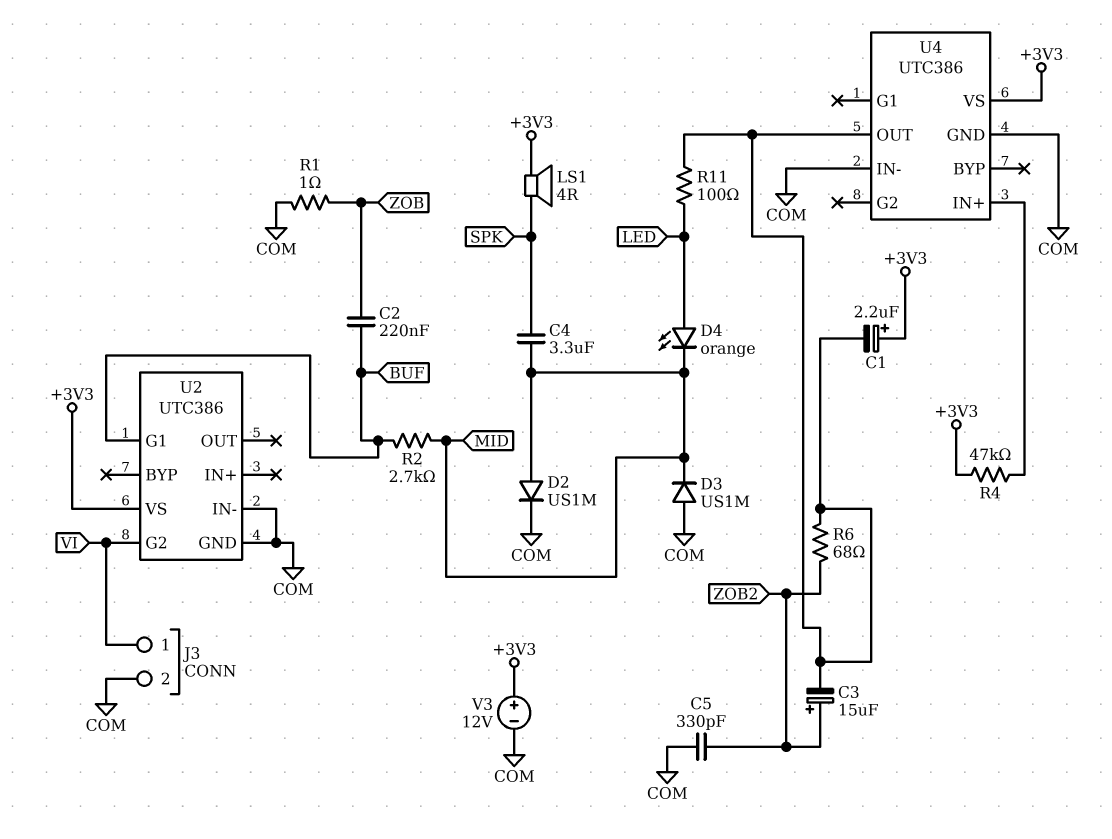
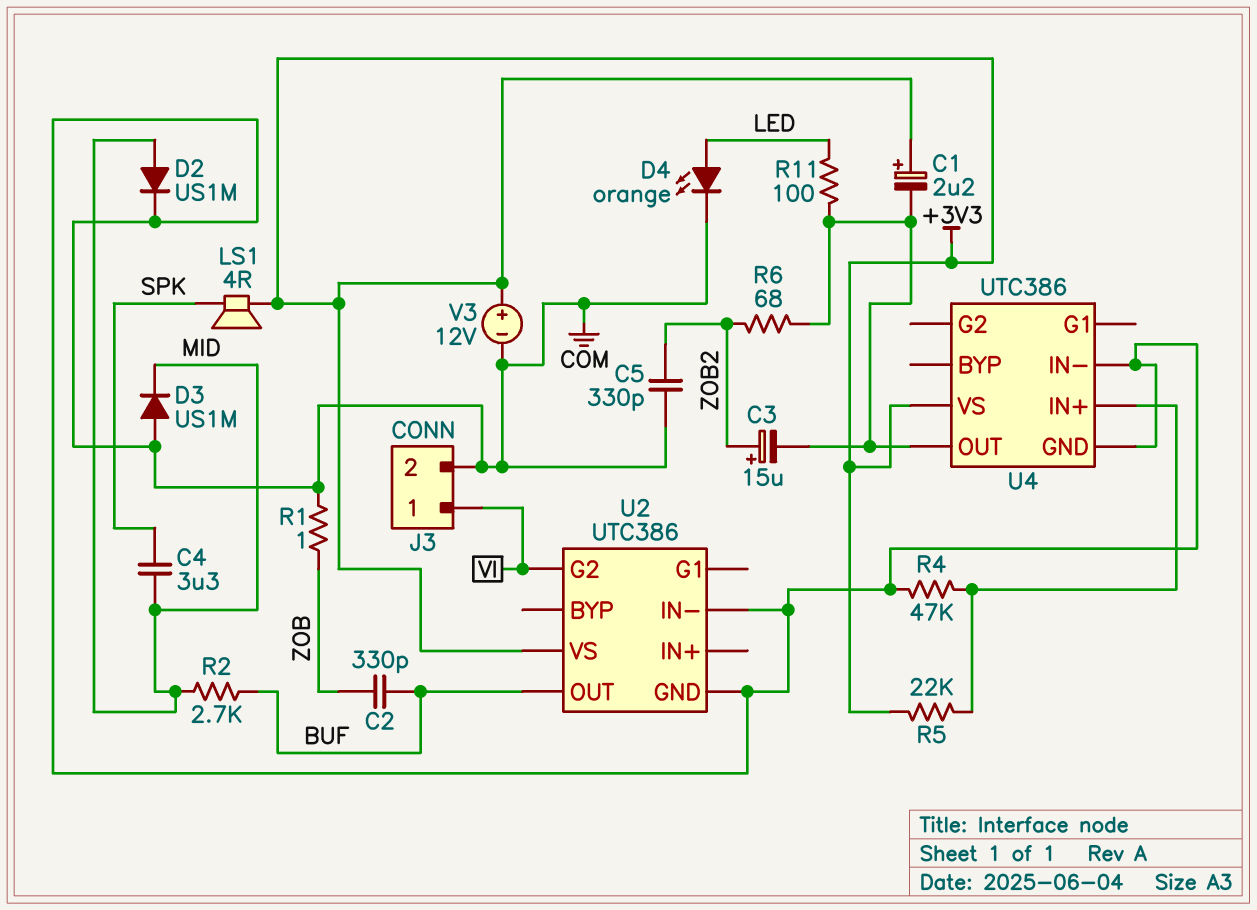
C2: 220nF (BUF, ZOB) -> 330pF (BUF, ZOB)
D4: LED orange (A LED, K MID) -> LED orange (A LED, K COM)
R4: 47k (+3V3, U4/IN+) -> 47k (COM, U4/IN+)
R5: none -> 22k (+3V3, U4/IN+)
U2 pin G1: BUF -> none
U2 pin OUT: none -> BUF

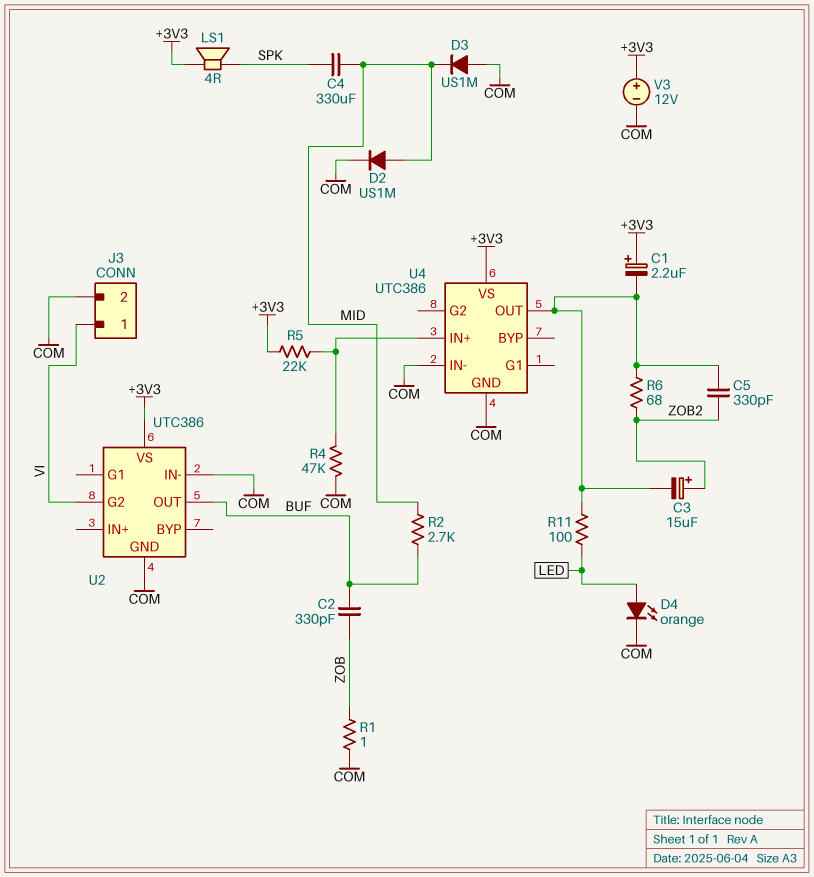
C4: 3.3uF (MID, SPK) -> 330uF (MID, SPK)
C5: 330pF (COM, ZOB2) -> 330pF (U4/OUT, ZOB2)

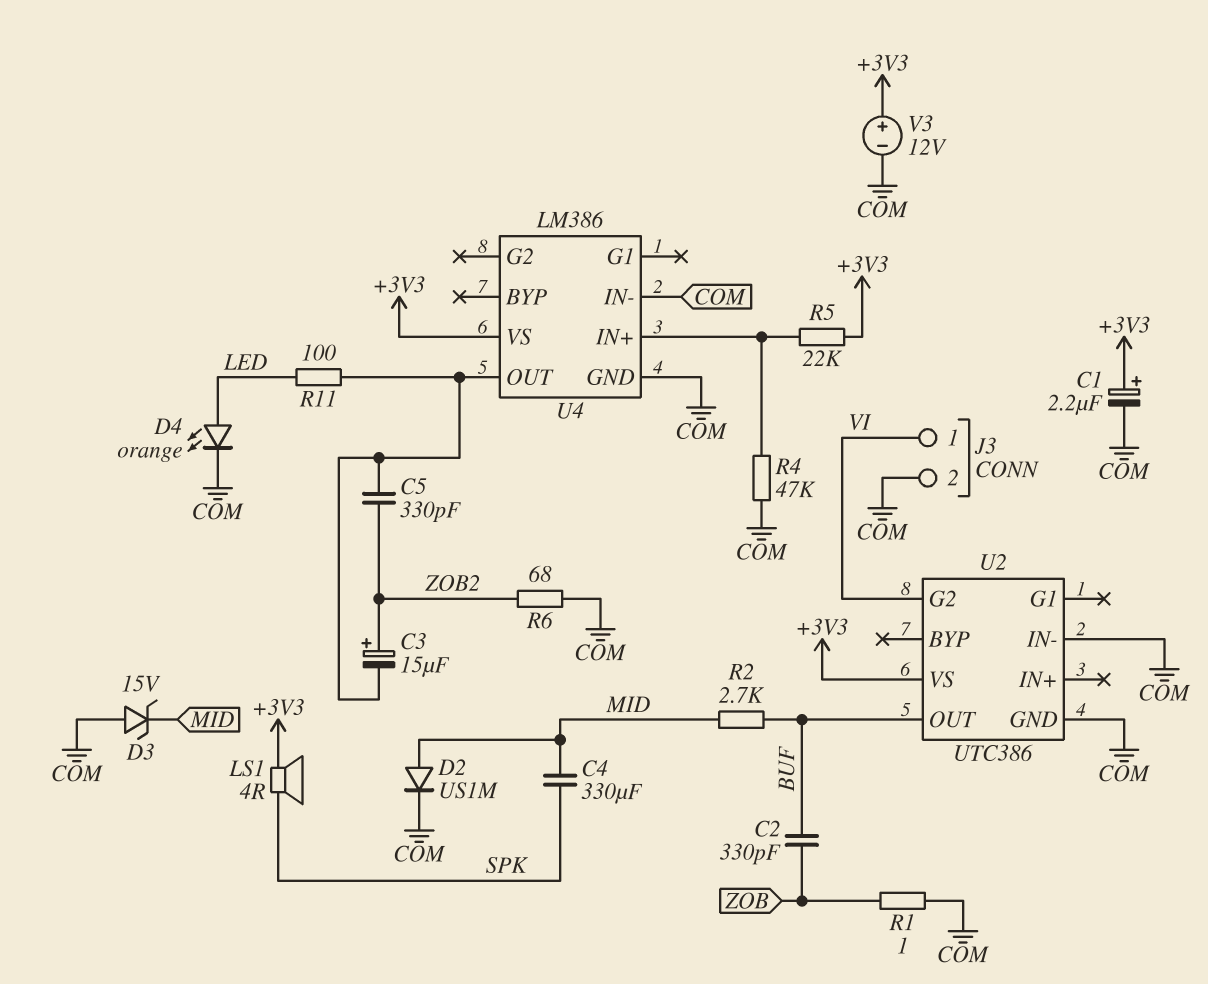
C1: 2.2uF (plus +3V3, minus U4/OUT) -> 2.2uF (plus +3V3, minus COM)
D3: diode US1M (A COM, K MID) -> zener 15V (A COM, K MID)
R6: 68 (U4/OUT, ZOB2) -> 68 (COM, ZOB2)
U4: UTC386 -> LM386

